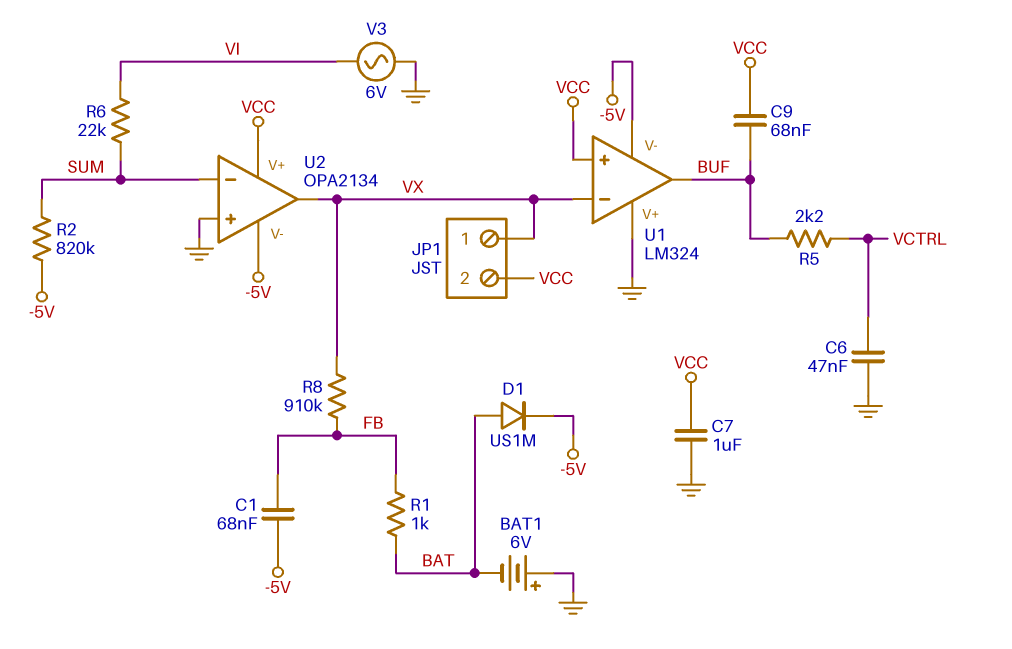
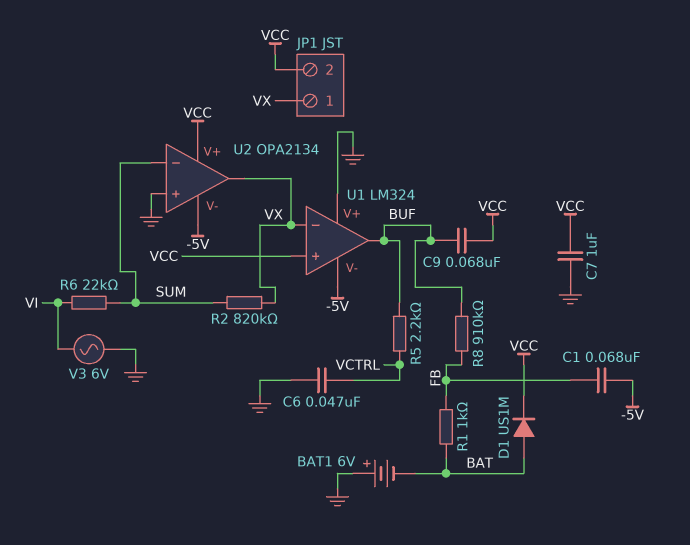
D1: diode US1M (A BAT, K -5V) -> diode US1M (A BAT, K VCC)
R2: 820k (-5V, SUM) -> 820k (SUM, VX)
R8: 910k (FB, VX) -> 910k (BUF, FB)

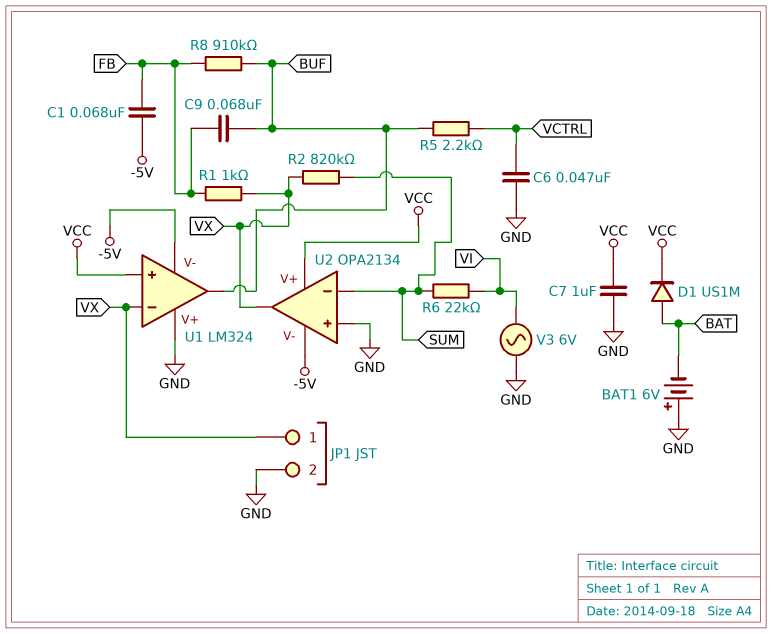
C9: 68nF (BUF, VCC) -> 68nF (BUF, FB)
JP1 pin 2: VCC -> GND
R1: 1k (BAT, FB) -> 1k (FB, VX)

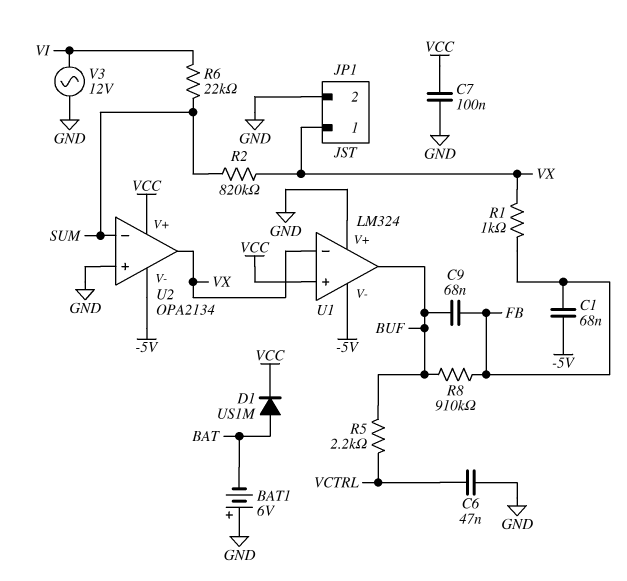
C7: 1uF (GND, VCC) -> 100nF (GND, VCC)
V3: AC 6V (GND, VI) -> AC 12V (GND, VI)

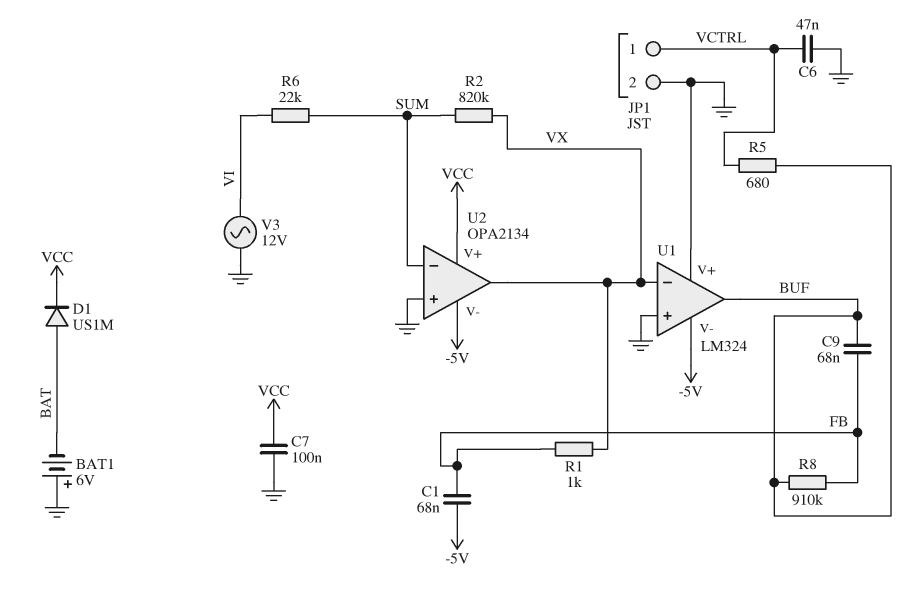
JP1 pin 1: VX -> VCTRL
R5: 2.2k (BUF, VCTRL) -> 680 (BUF, VCTRL)
U1 pin in+: VCC -> GND

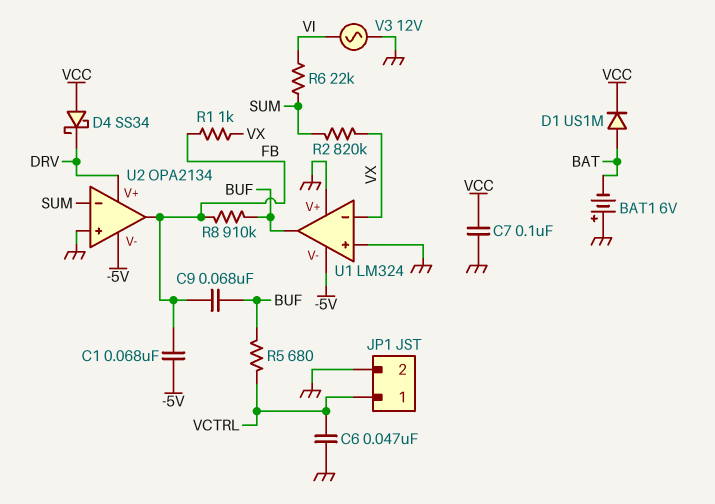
D4: none -> schottky SS34 (A VCC, K DRV)
U2 pin V+: VCC -> DRV
U2 pin out: VX -> FB

